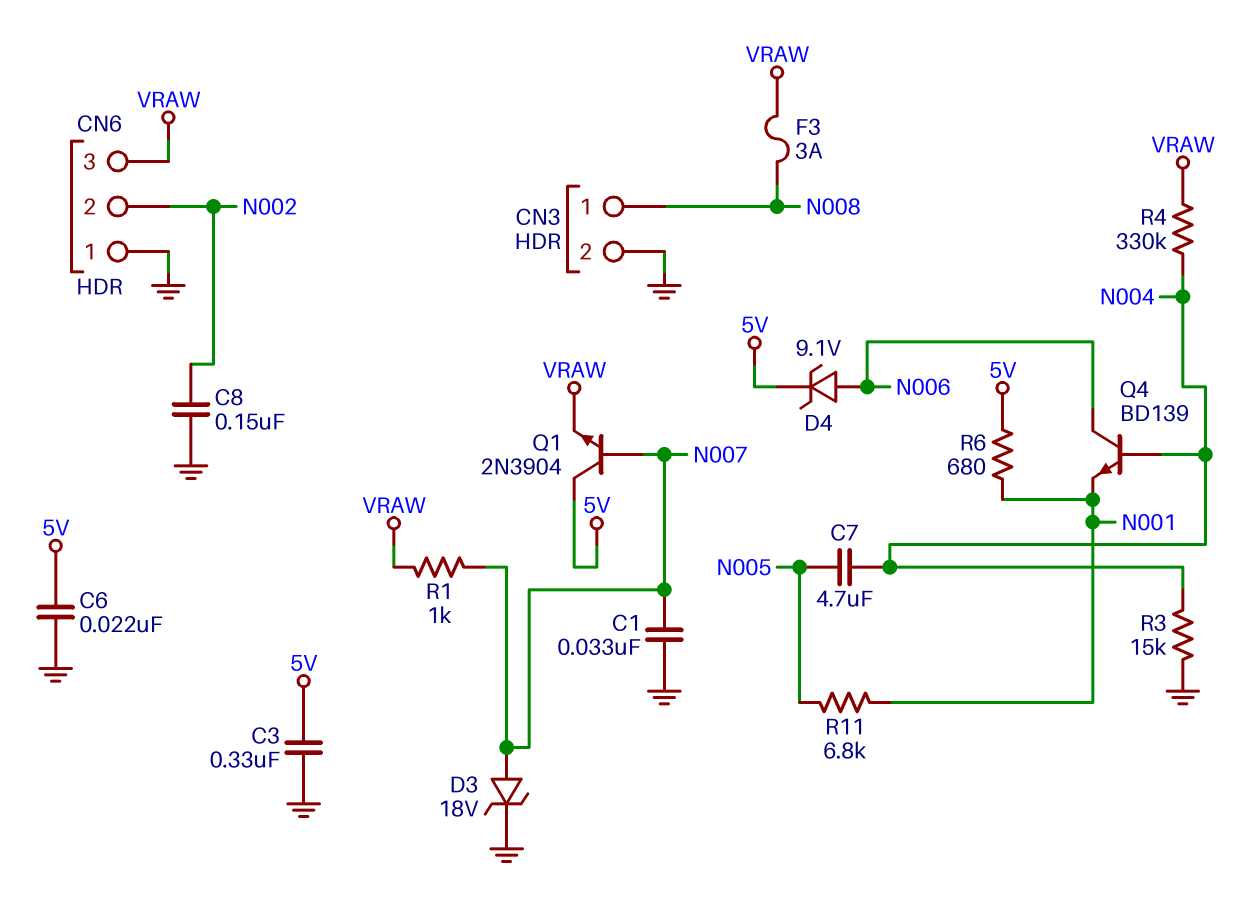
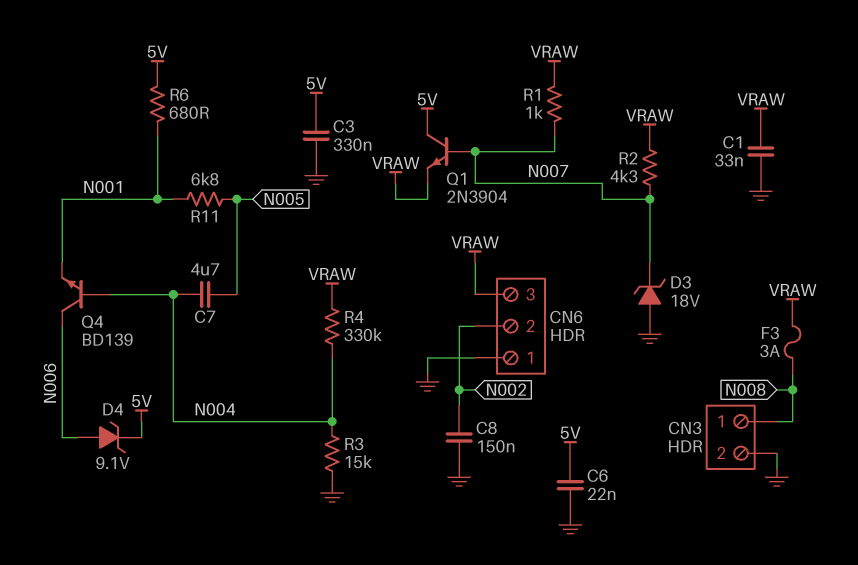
C1: 33nF (GND, N007) -> 33nF (GND, VRAW)
D3: zener 18V (A N007, K GND) -> zener 18V (A GND, K N007)
R2: none -> 4.3k (N007, VRAW)

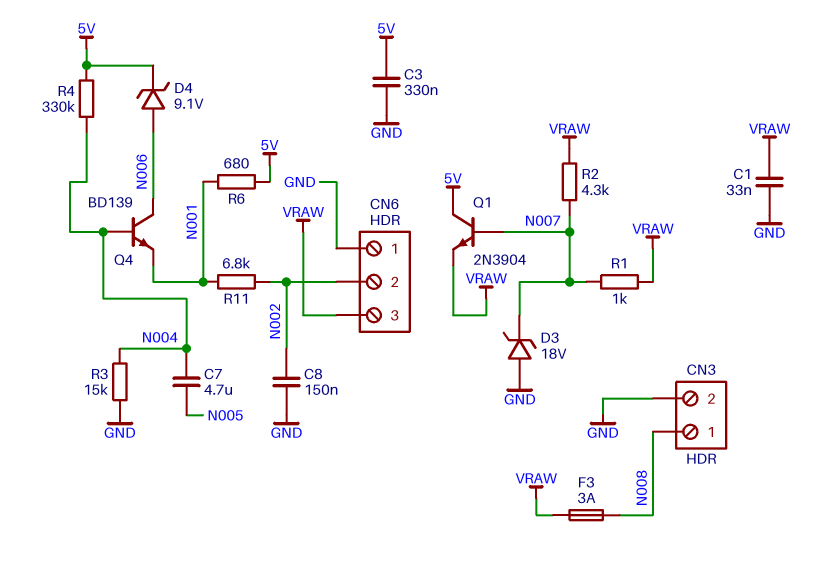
C6: 22nF (5V, GND) -> none
R4: 330k (N004, VRAW) -> 330k (5V, N004)
R11: 6.8k (N001, N005) -> 6.8k (N001, N002)

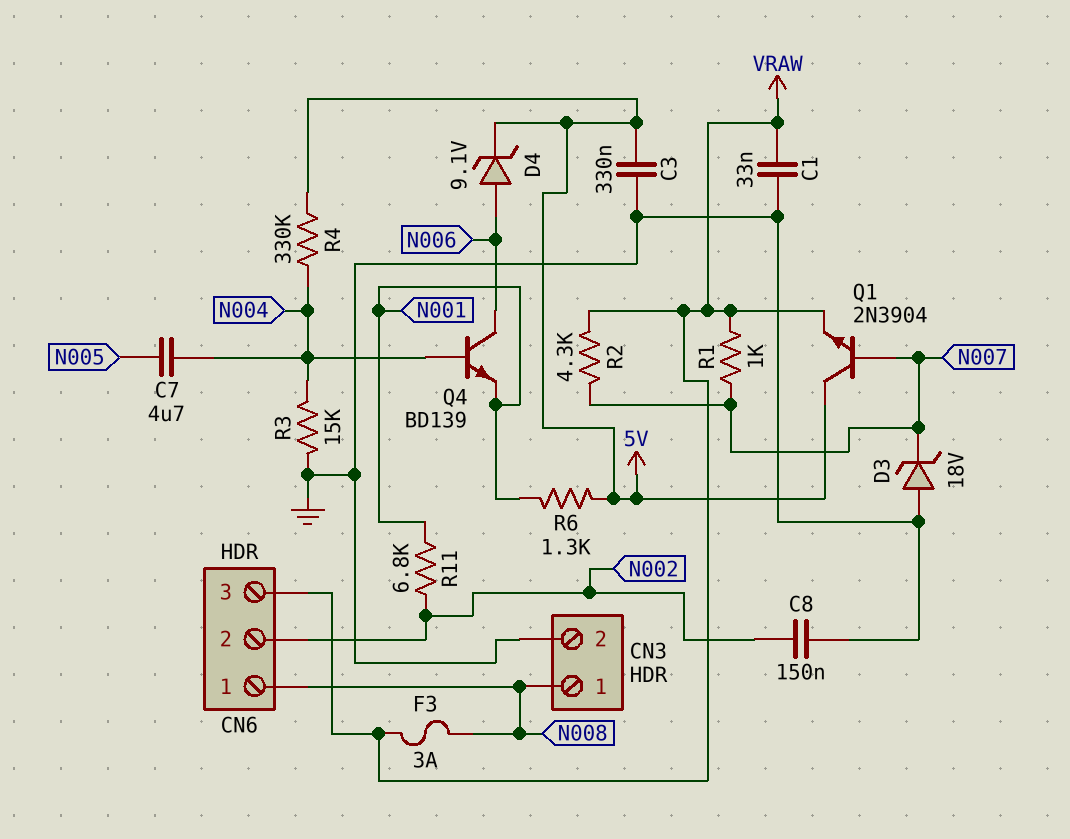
CN6 pin 1: GND -> N008
R6: 680 (5V, N001) -> 1.3k (5V, N001)

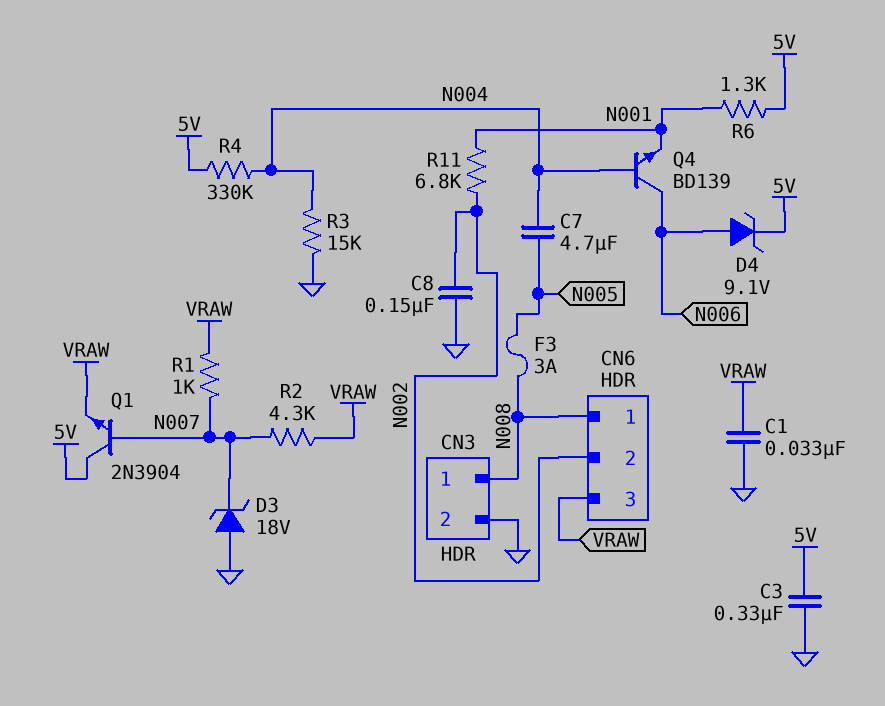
F3: 3A (N008, VRAW) -> 3A (N005, N008)

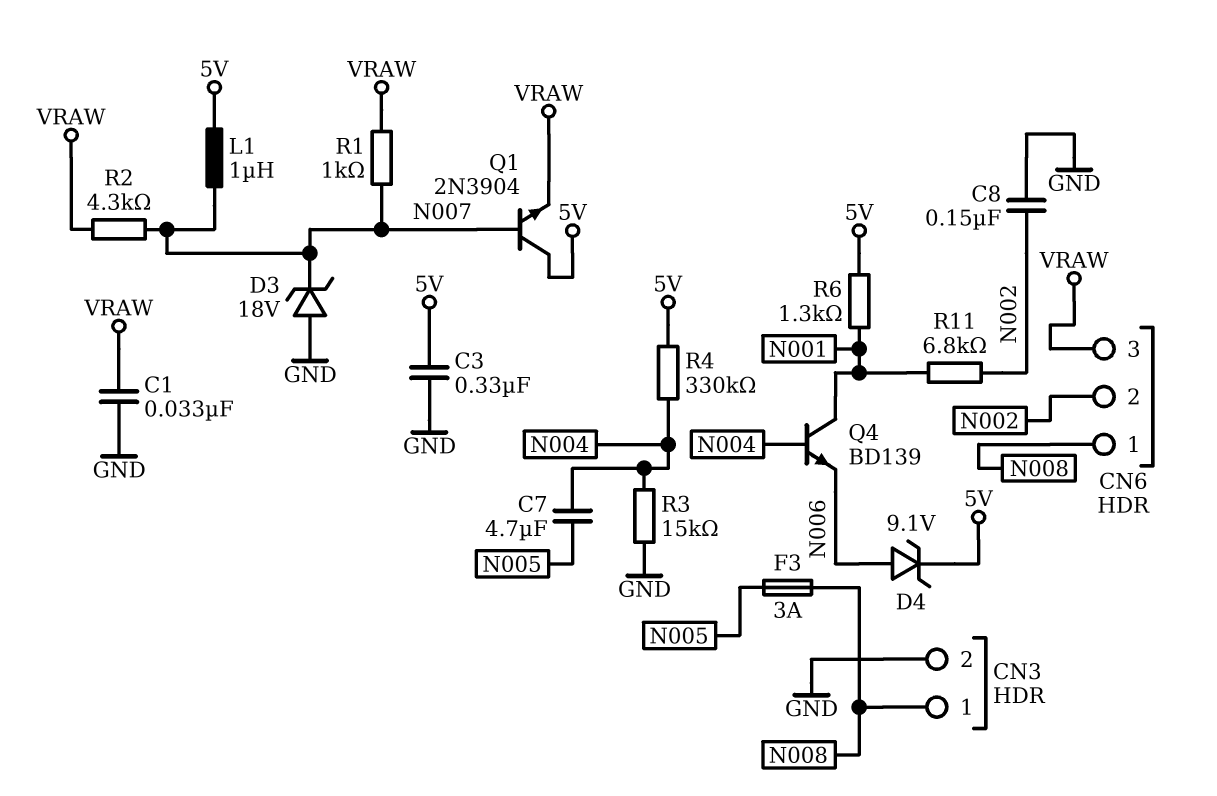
L1: none -> 1uH (5V, N007)
Q4: NPN BD139 (B N004, C N006, E N001) -> NPN BD139 (B N004, C N001, E N006)

